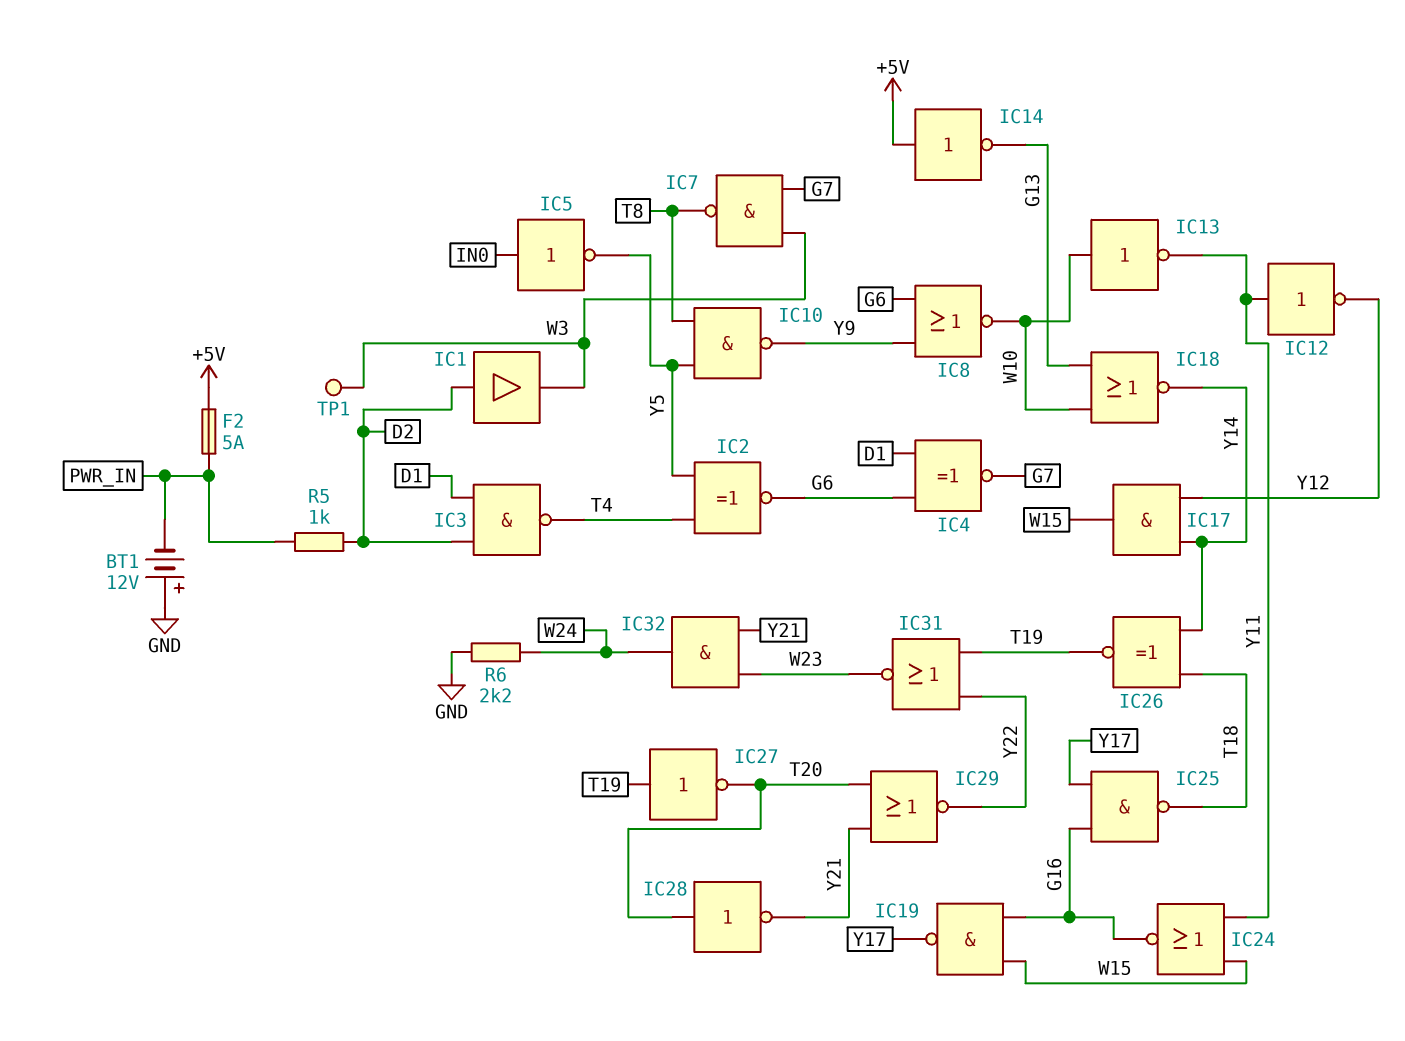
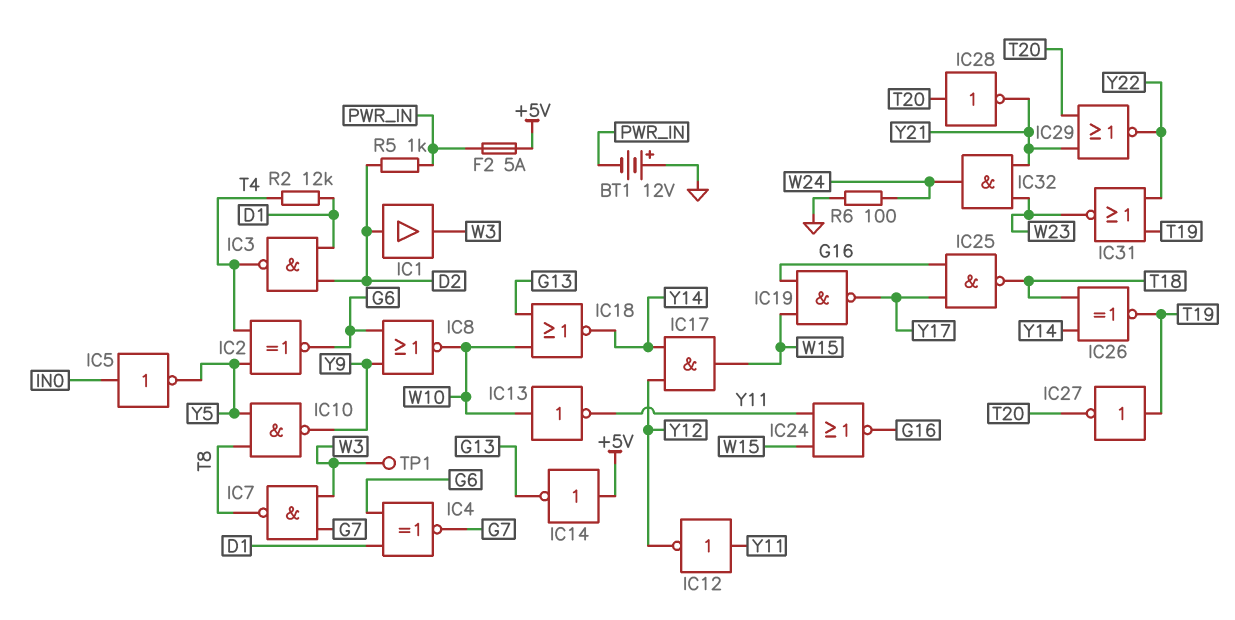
R2: none -> 12k (D1, T4)
R6: 2.2k (GND, W24) -> 100 (GND, W24)

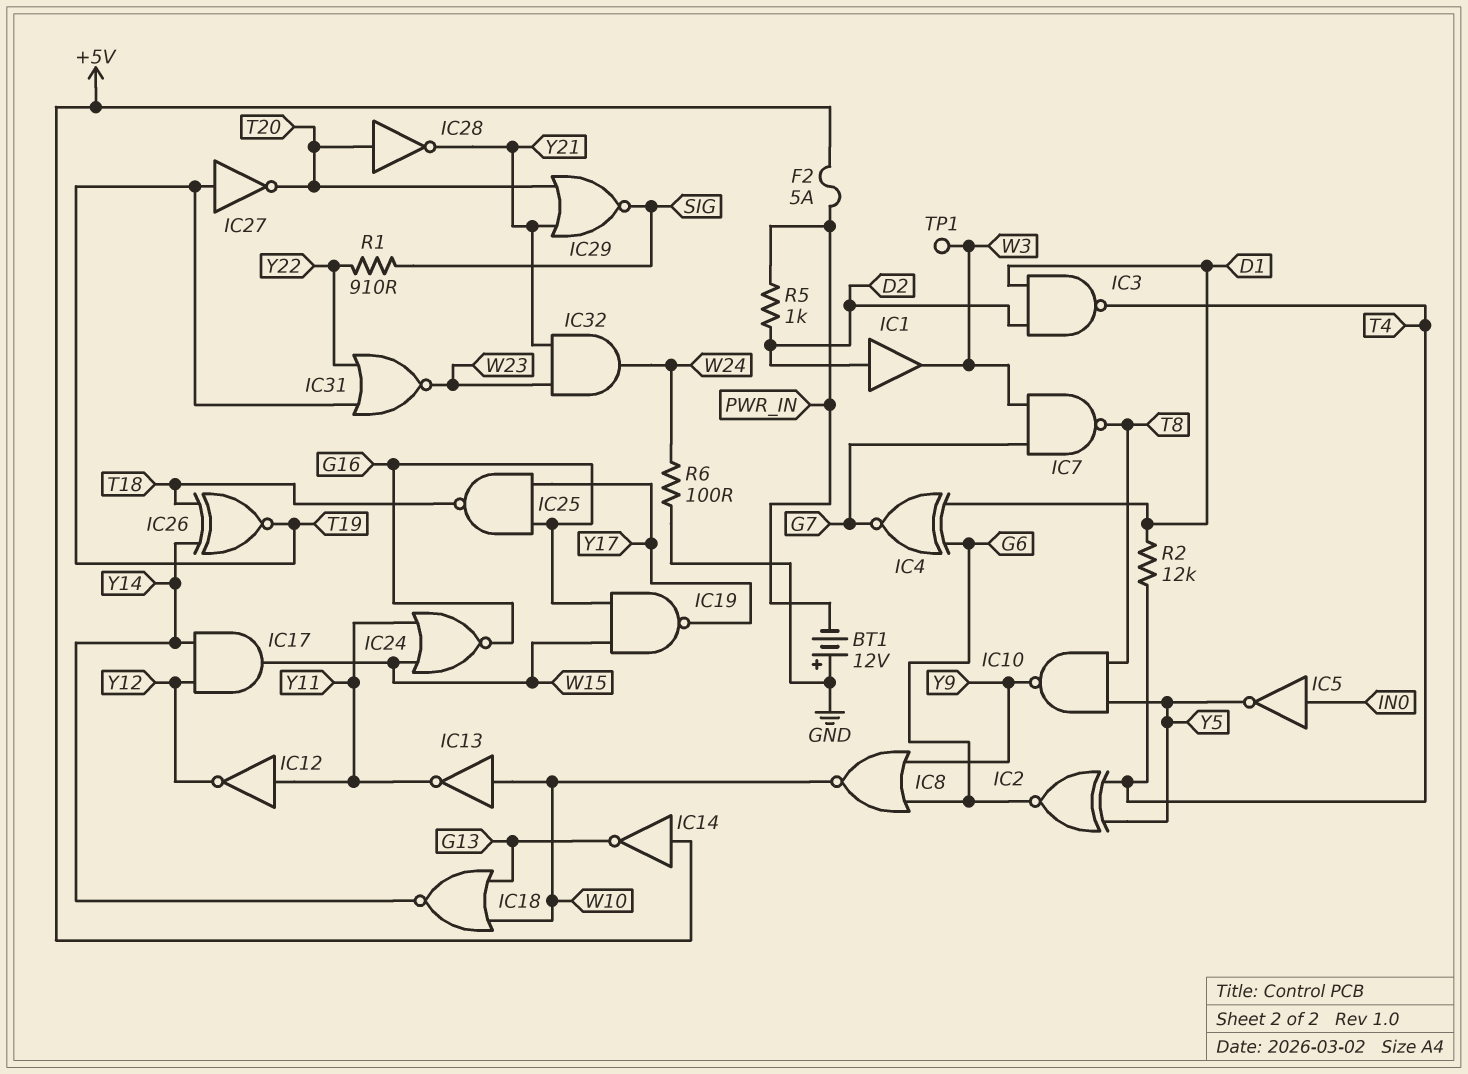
IC29: NOR (in T20, in Y21, out Y22) -> NOR (in T20, in Y21, out SIG)
R1: none -> 910 (SIG, Y22)

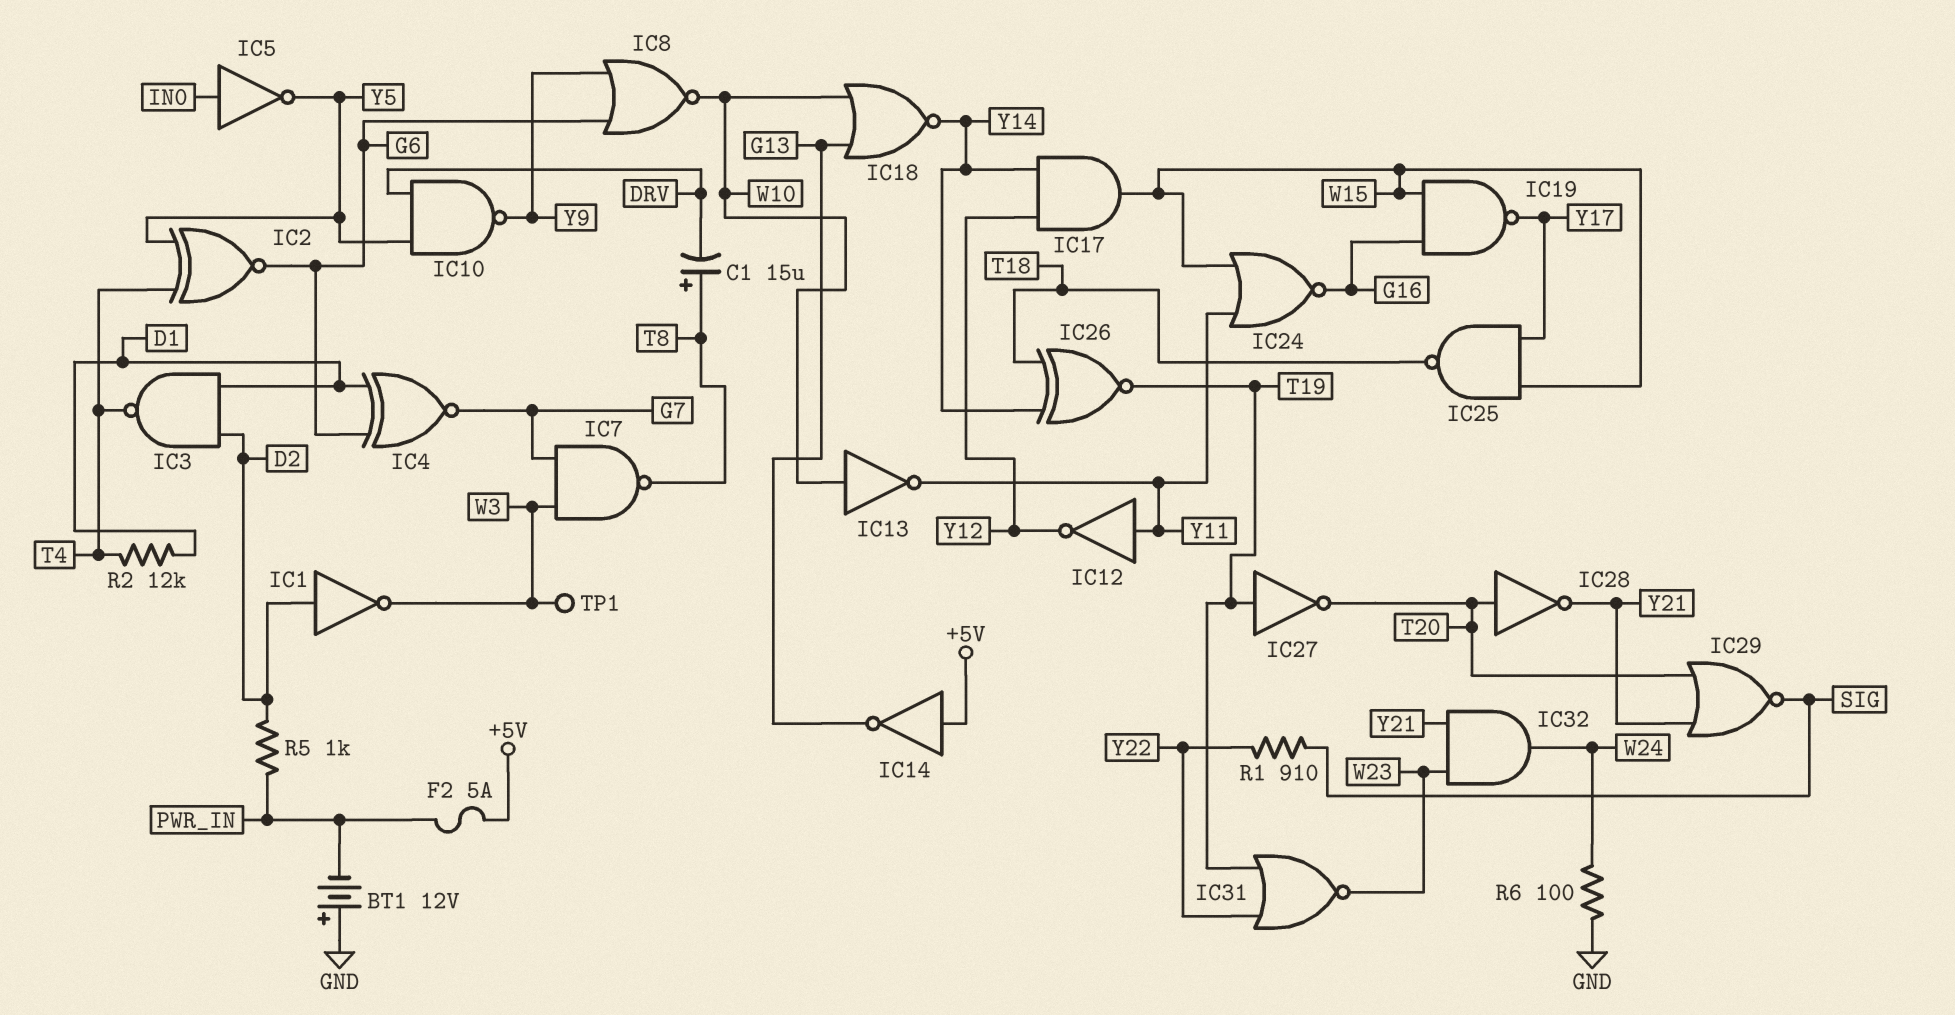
C1: none -> 15uF (plus T8, minus DRV)
IC1: buffer (in D2, out W3) -> NOT (in D2, out W3)
IC10: NAND (in T8, in Y5, out Y9) -> NAND (in DRV, in Y5, out Y9)
IC25: NAND (in G16, in Y17, out T18) -> NAND (in W15, in Y17, out T18)

